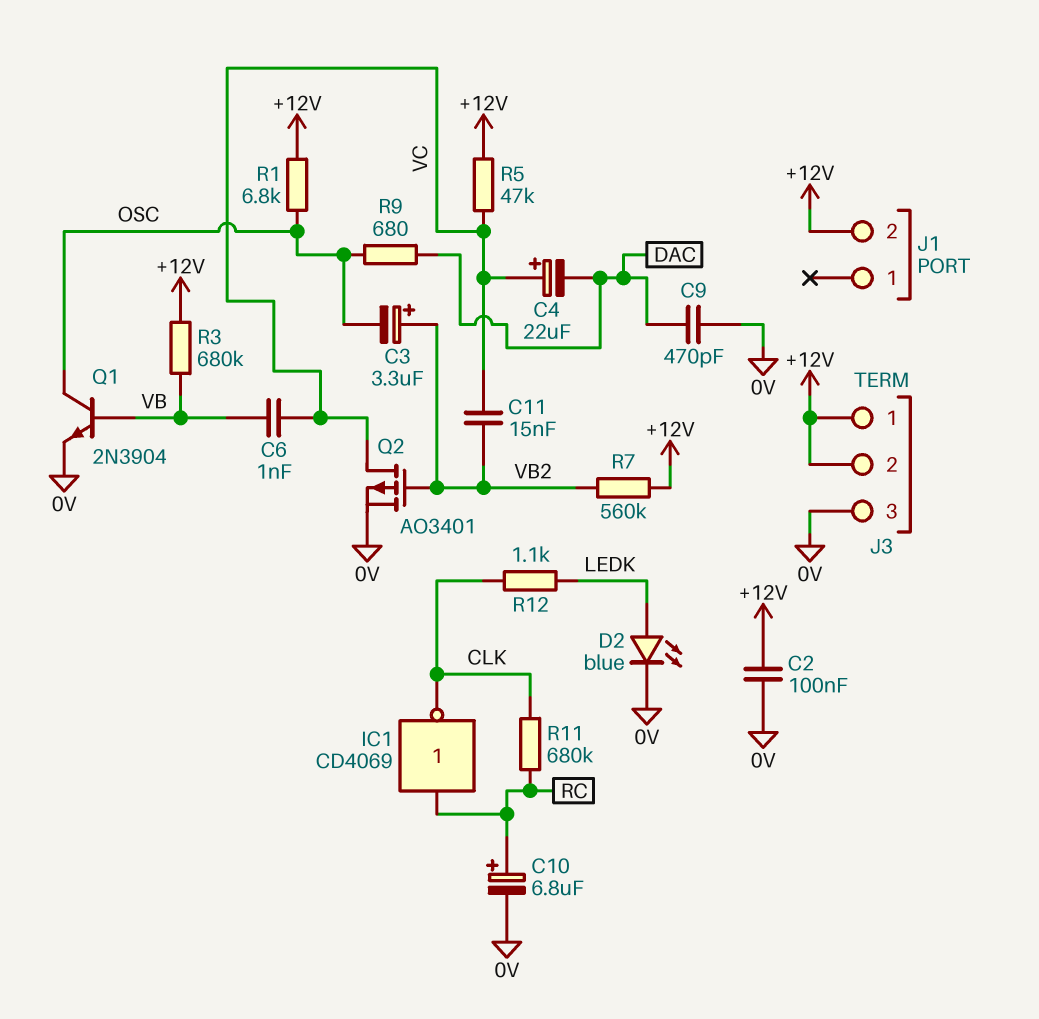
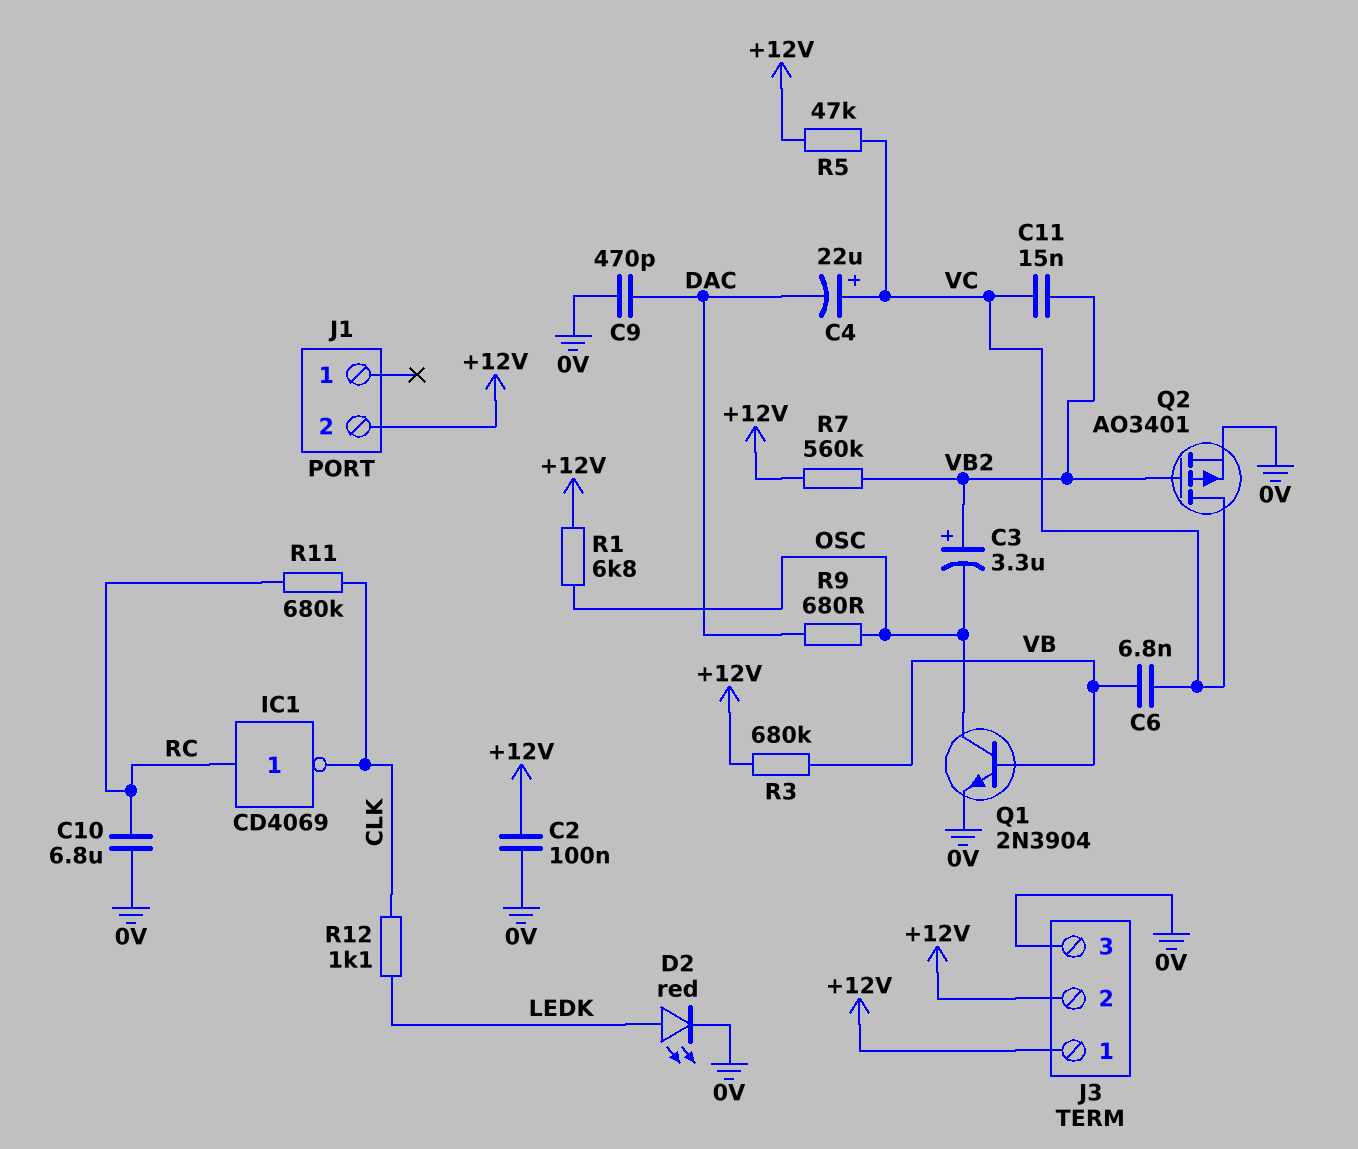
C6: 1nF (VB, VC) -> 6.8nF (VB, VC)
C10: 6.8uF (plus RC, minus 0V) -> 6.8uF (0V, RC)
D2: LED blue (A LEDK, K 0V) -> LED red (A LEDK, K 0V)

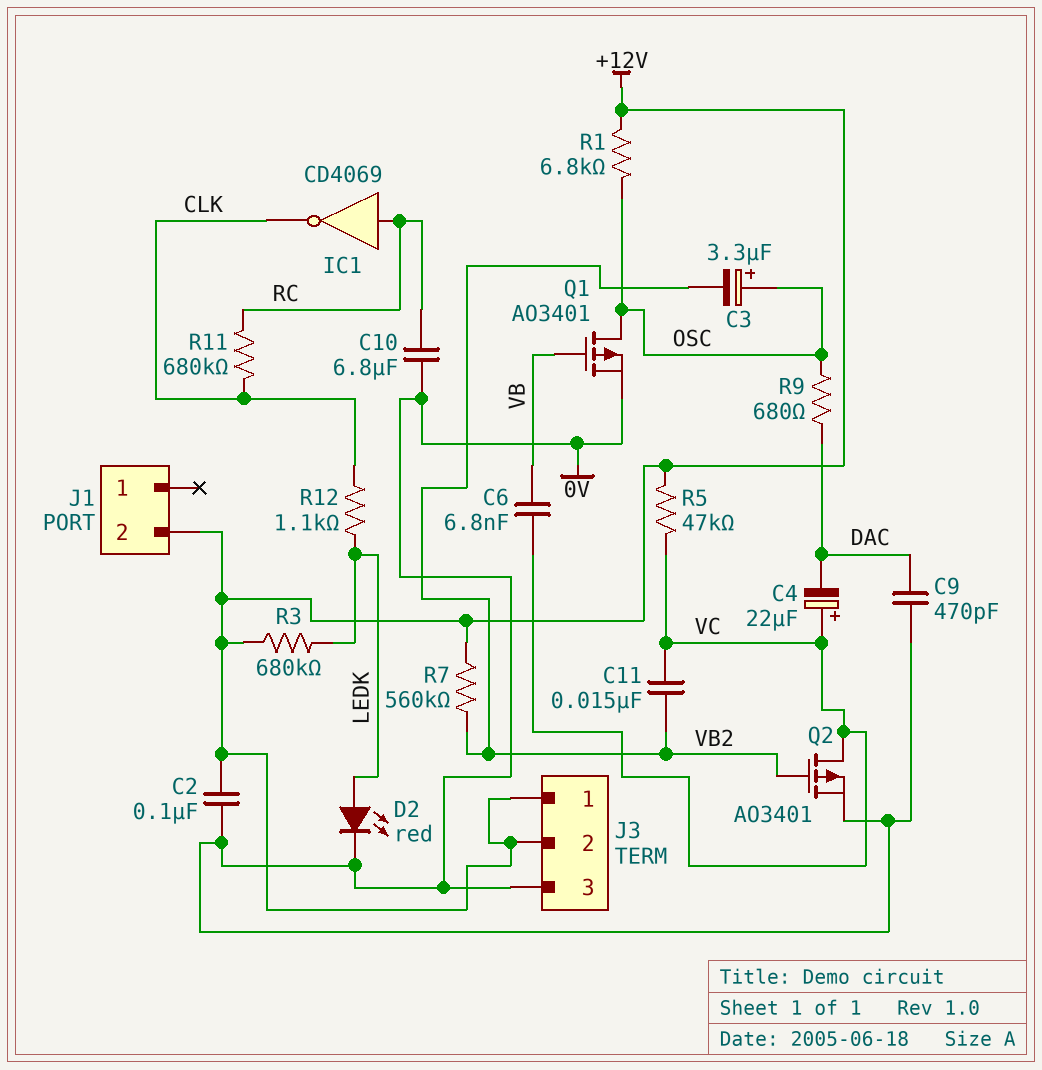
C3: 3.3uF (plus VB2, minus OSC) -> 3.3uF (plus OSC, minus VB2)
Q1: NPN 2N3904 (B VB, C OSC, E 0V) -> PMOS AO3401 (G VB, D OSC, S 0V)
R3: 680k (+12V, VB) -> 680k (+12V, LEDK)

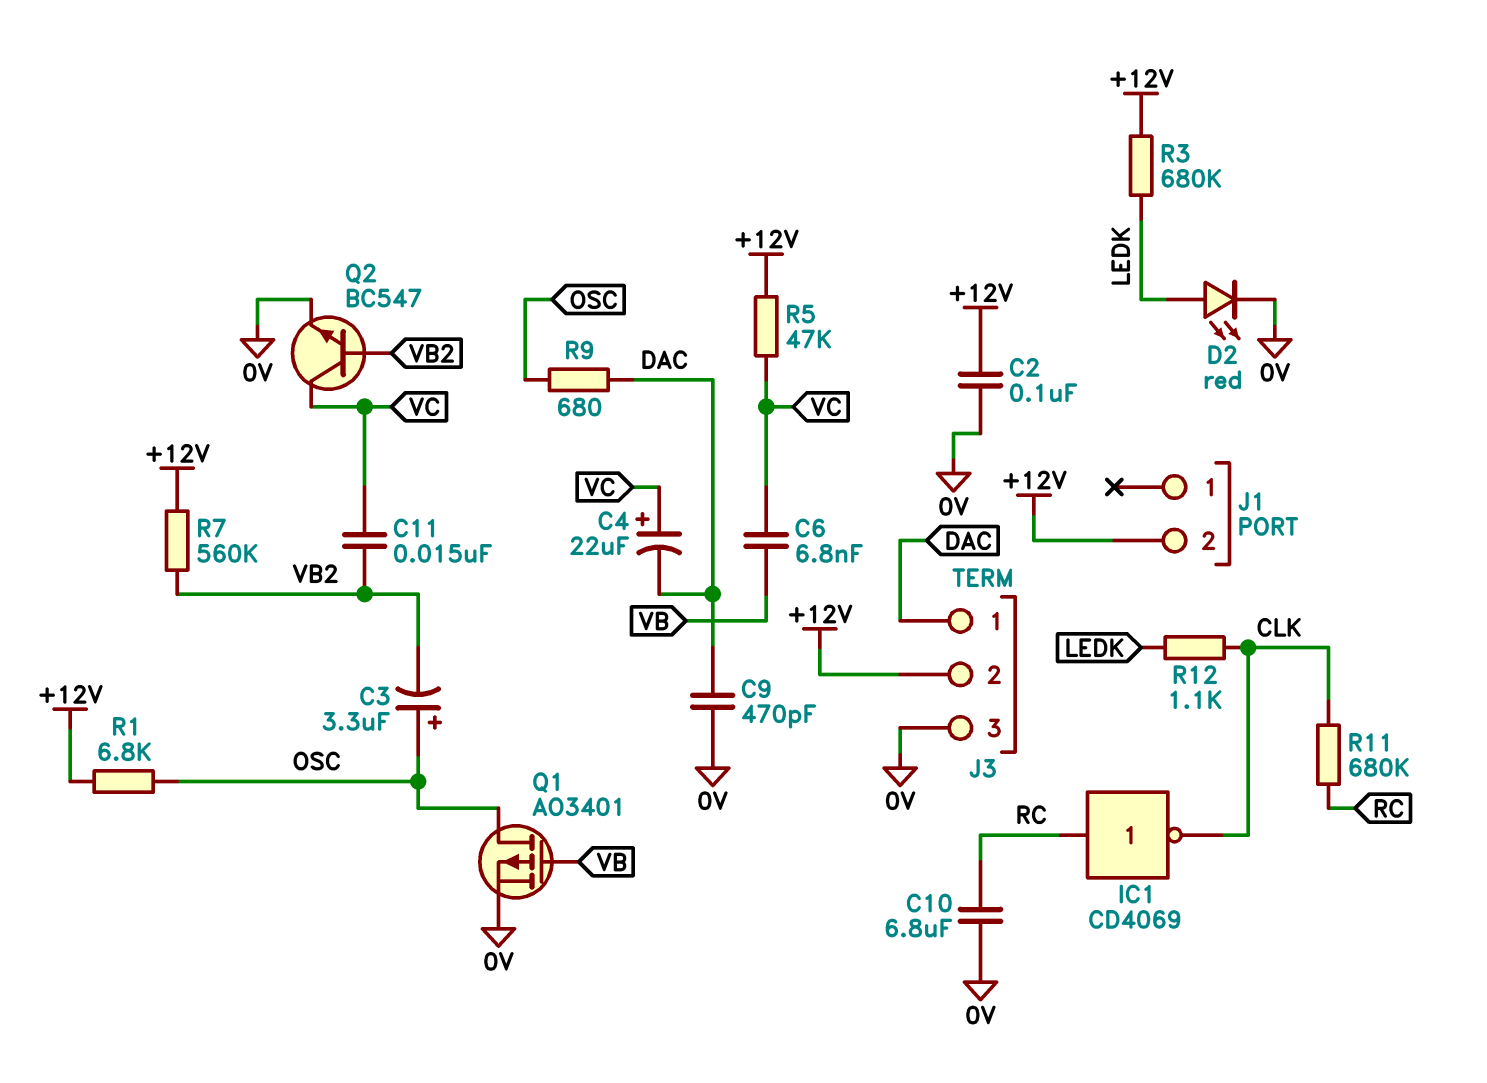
J3 pin 1: +12V -> DAC
Q2: PMOS AO3401 (G VB2, D VC, S 0V) -> NPN BC547 (B VB2, C VC, E 0V)

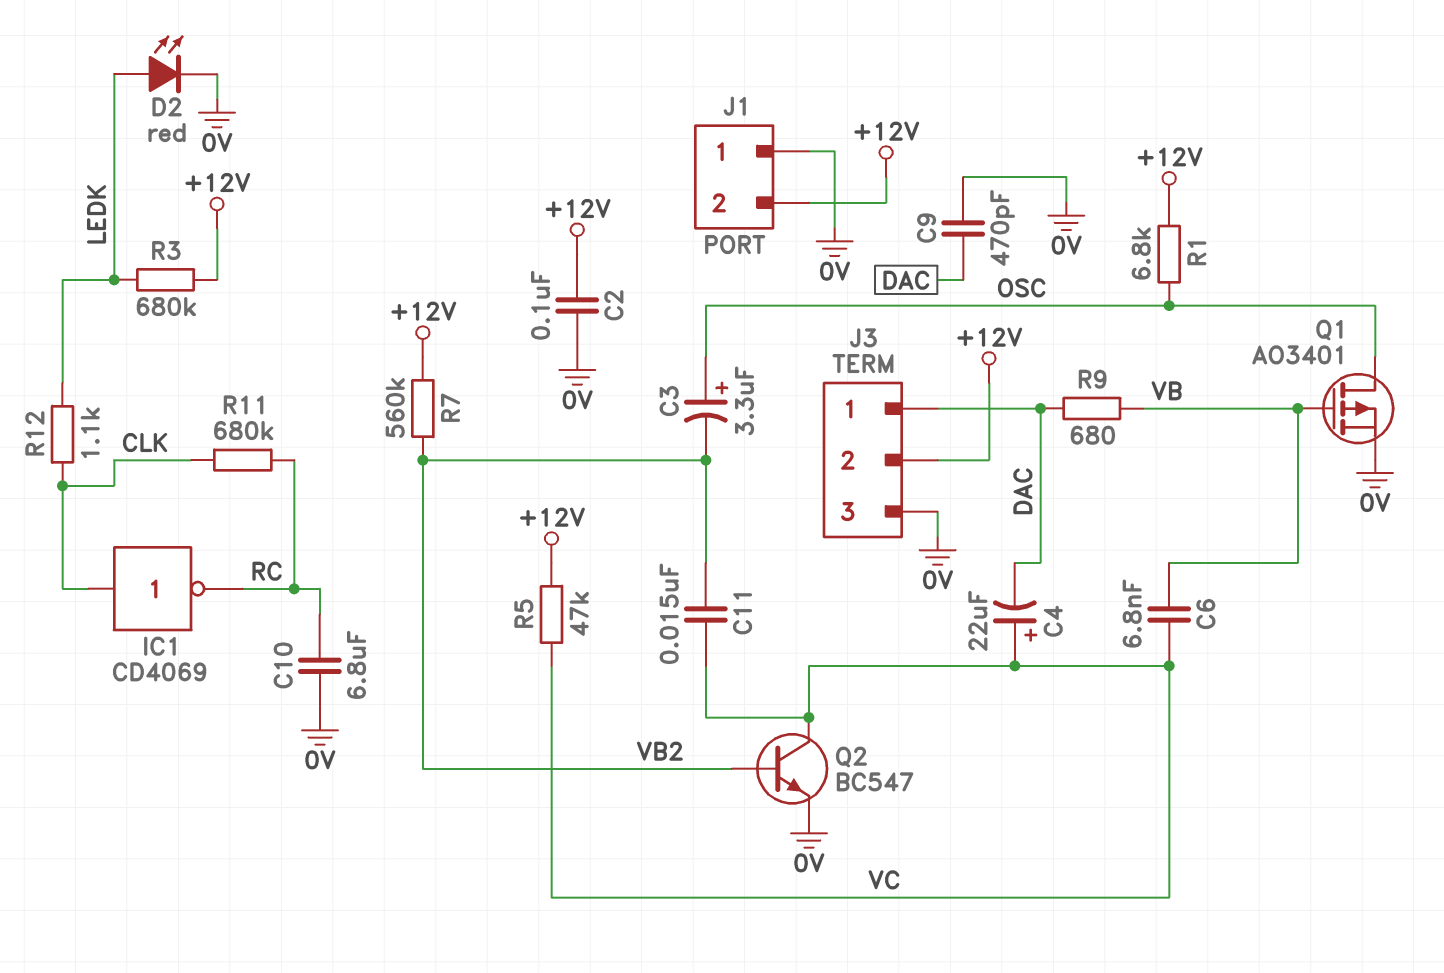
IC1: NOT CD4069 (in RC, out CLK) -> NOT CD4069 (in CLK, out RC)
J1 pin 1: none -> 0V
R9: 680 (DAC, OSC) -> 680 (DAC, VB)

